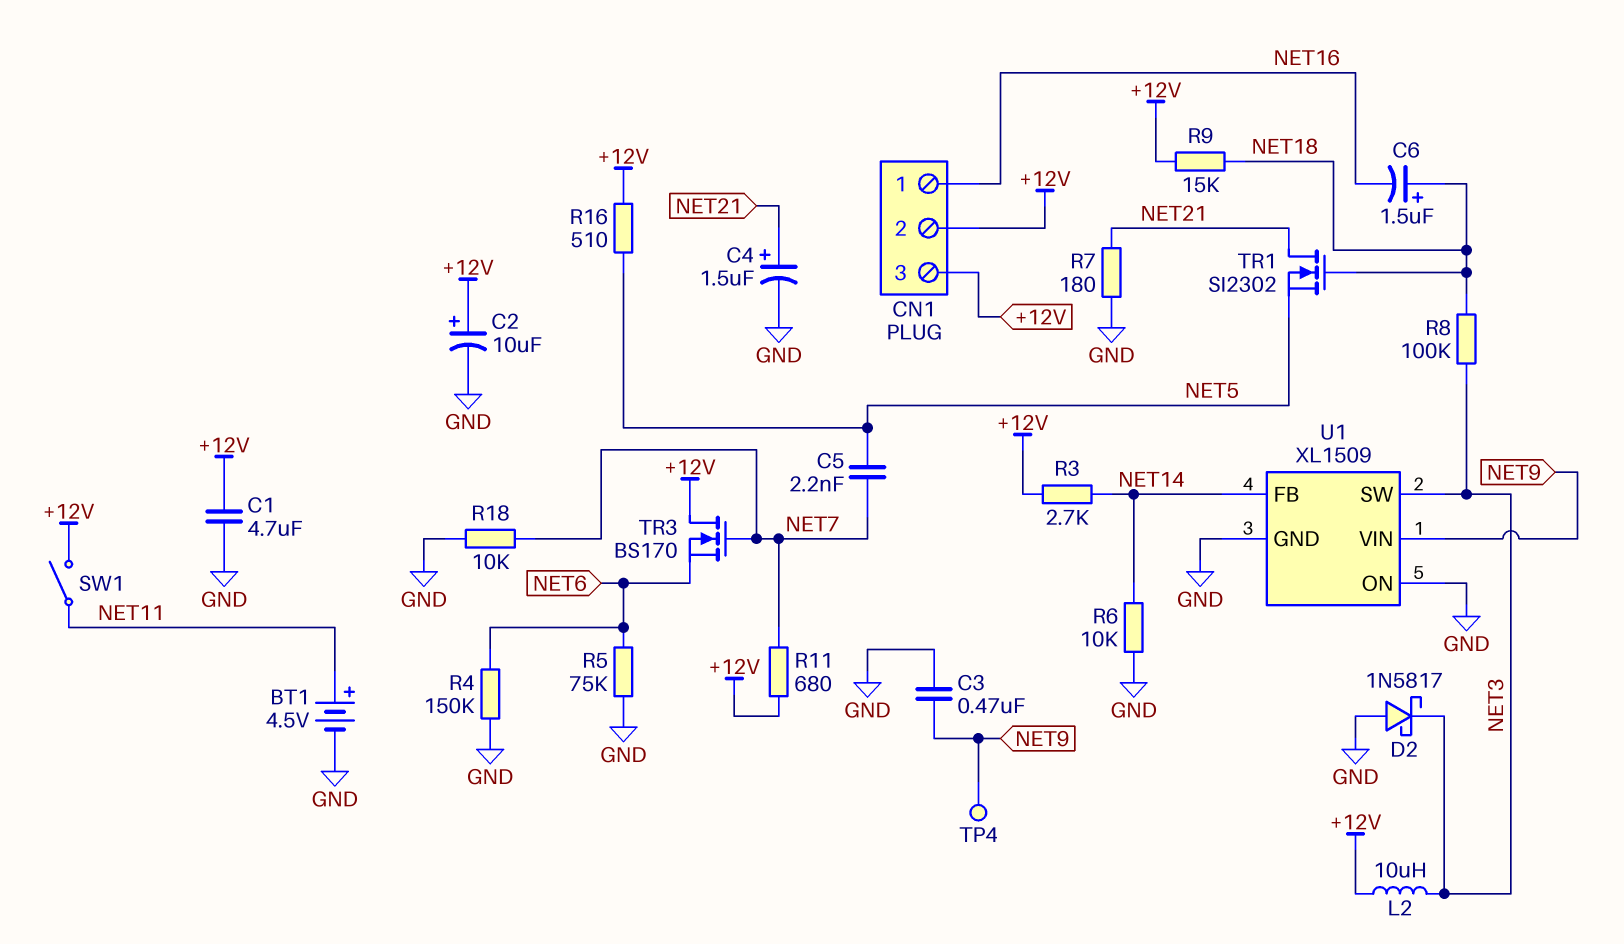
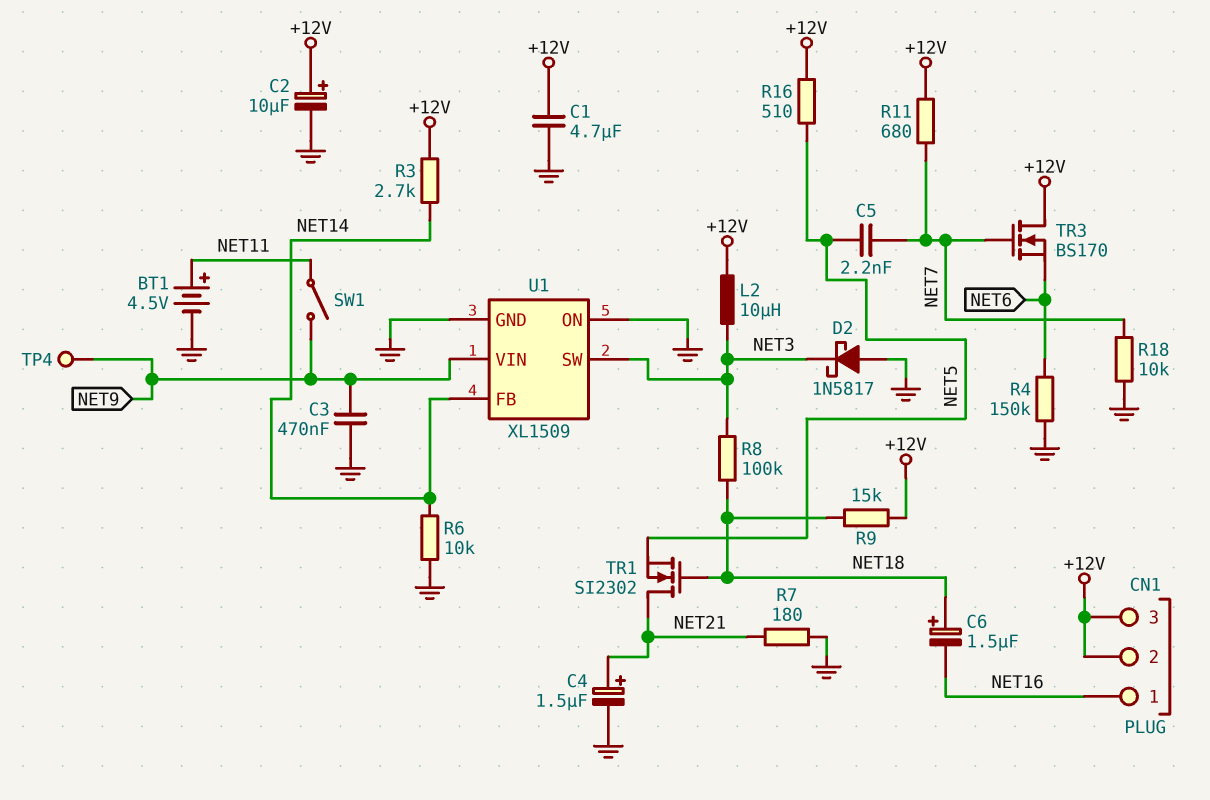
R5: 75k (GND, NET6) -> none
SW1: switch (+12V, NET11) -> switch (NET9, NET11)

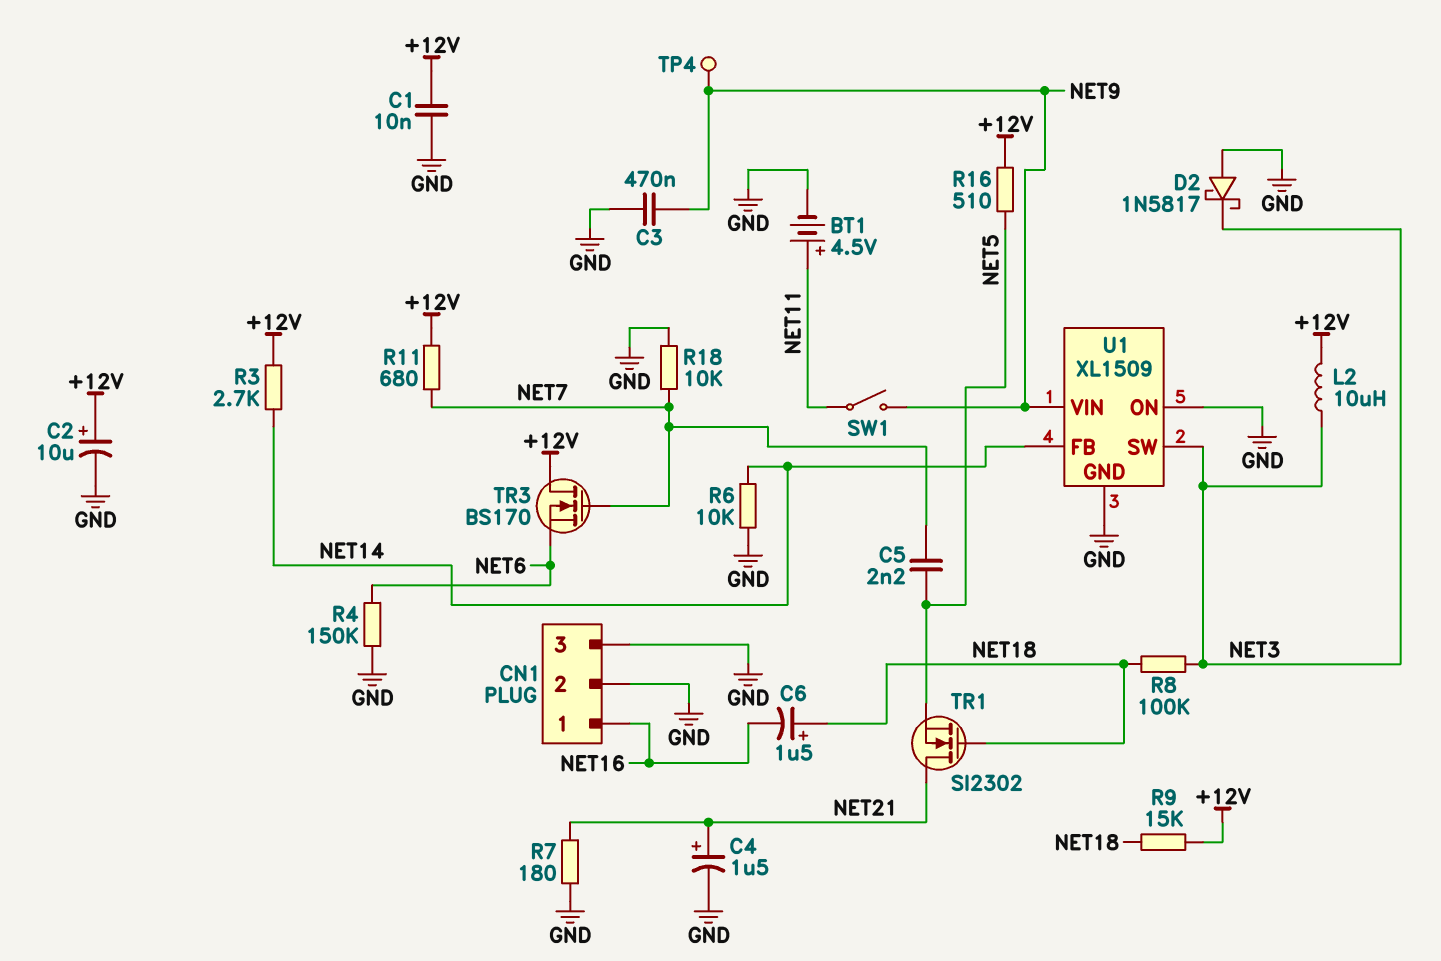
C1: 4.7uF (+12V, GND) -> 10nF (+12V, GND)
CN1 pin 2: +12V -> GND
CN1 pin 3: +12V -> GND

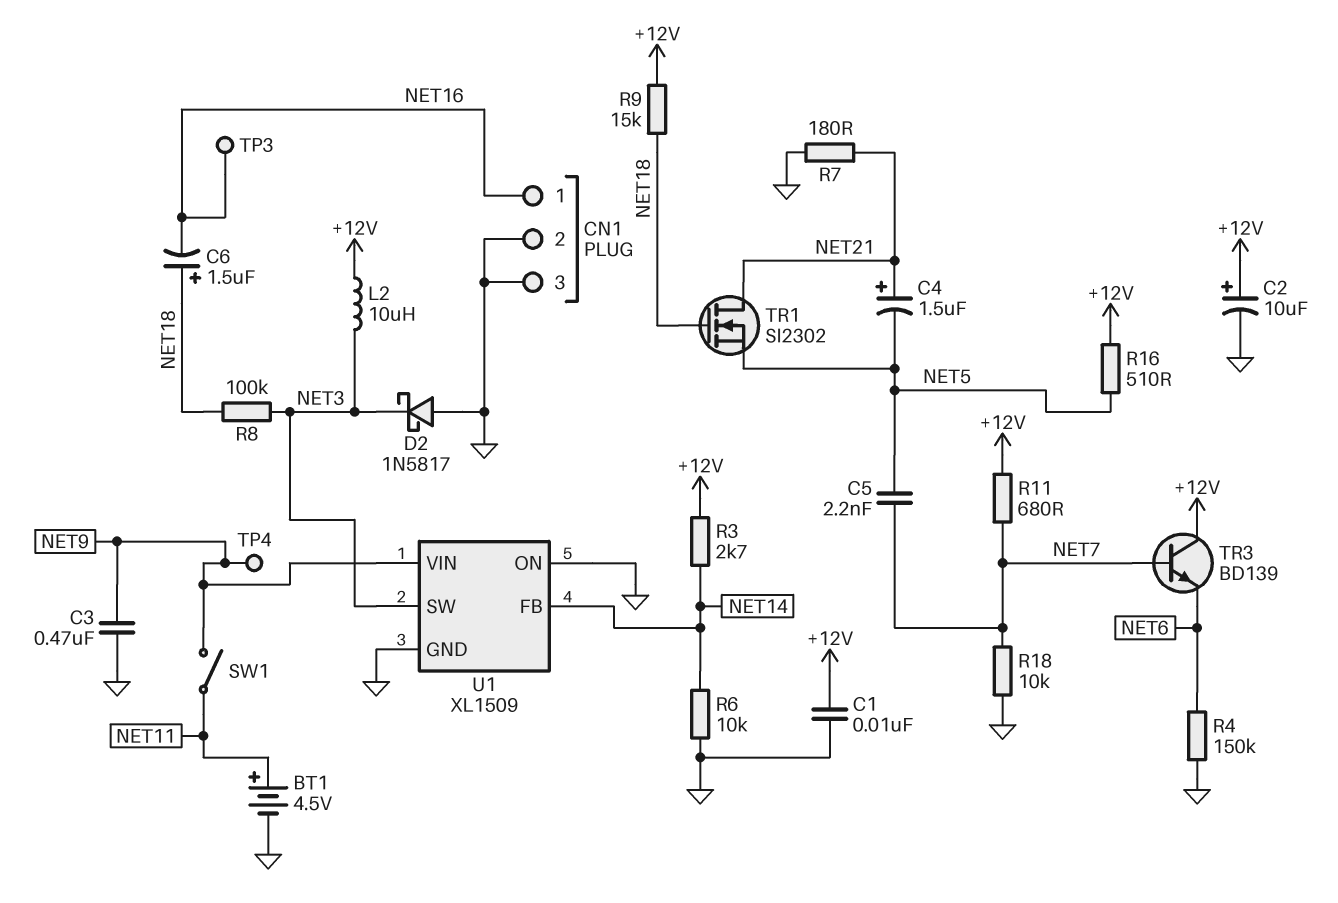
C4: 1.5uF (plus NET21, minus GND) -> 1.5uF (plus NET21, minus NET5)
TP3: none -> test point (NET16)
TR3: NMOS BS170 (G NET7, D +12V, S NET6) -> NPN BD139 (B NET7, C +12V, E NET6)

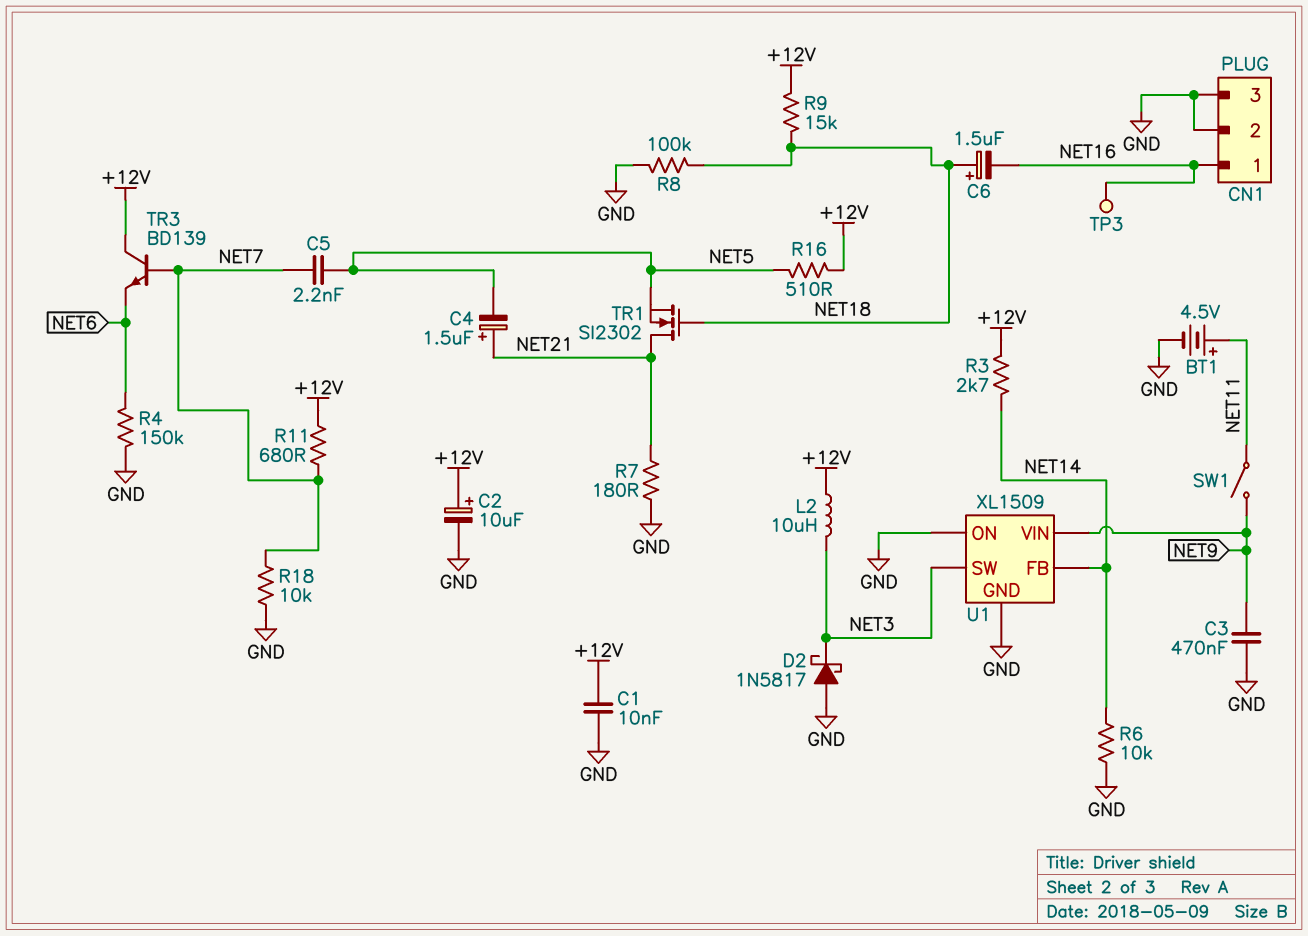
R8: 100k (NET3, NET18) -> 100k (GND, NET18)
TP4: test point (NET9) -> none

